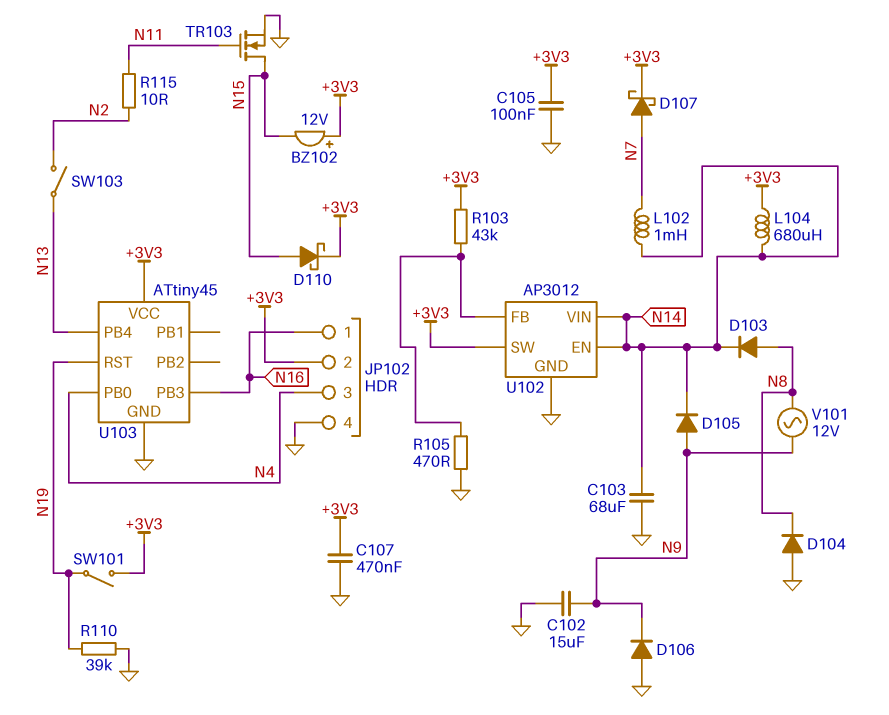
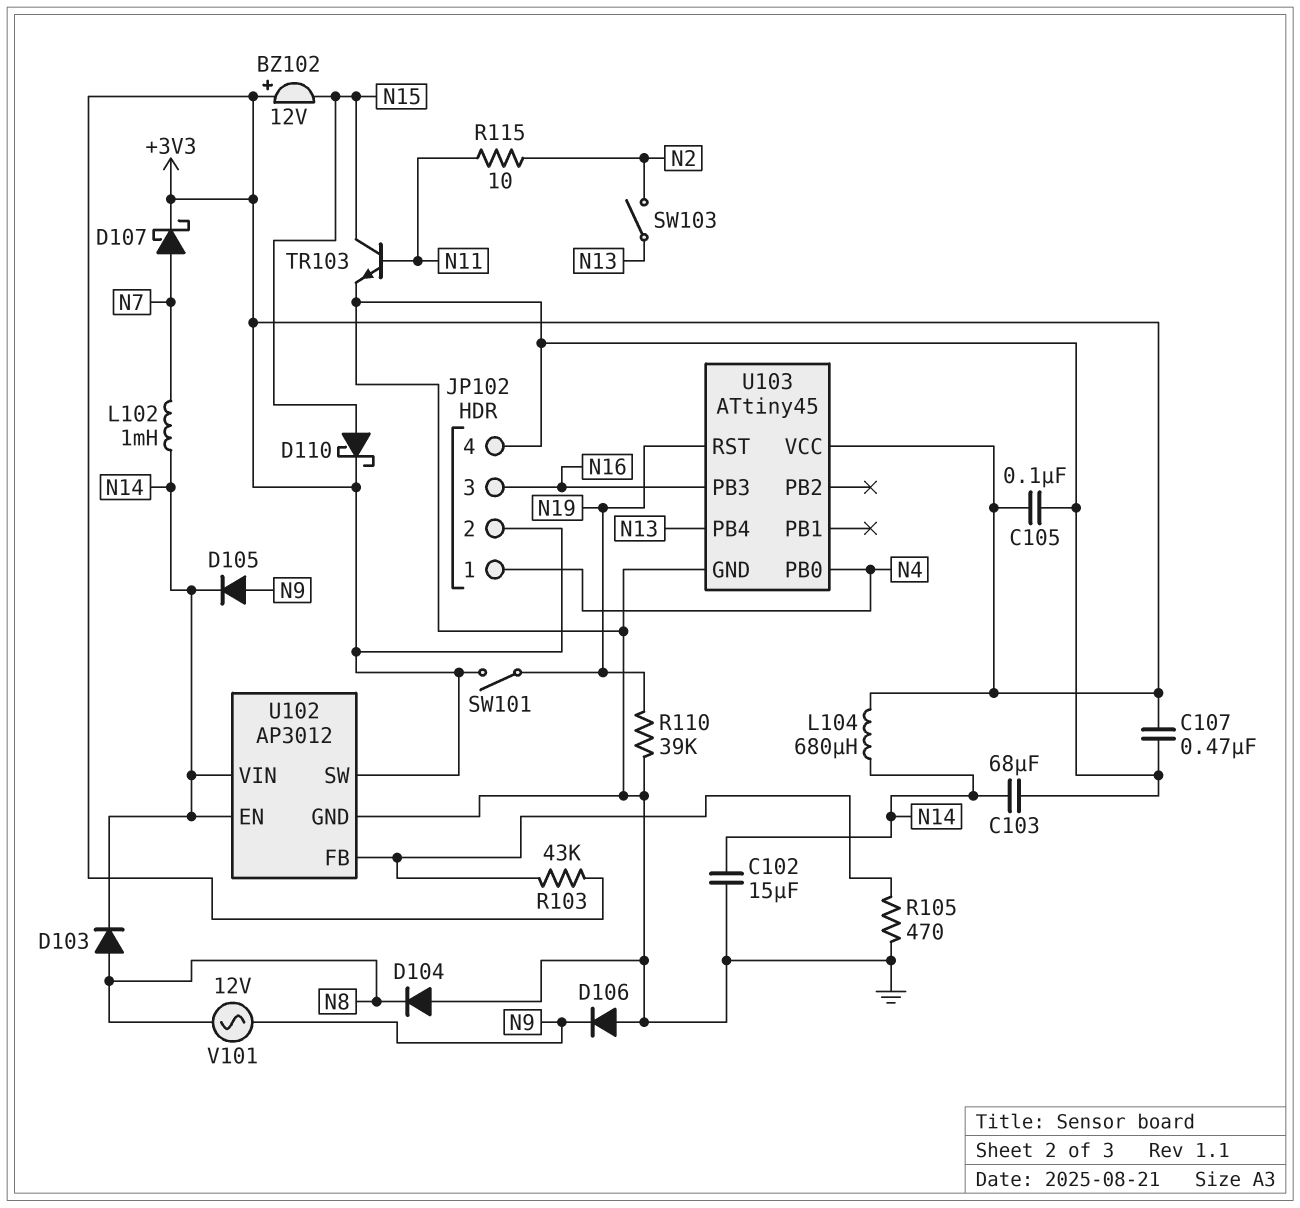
C102: 15uF (GND, N9) -> 15uF (GND, N14)
JP102 pin 1: N16 -> N4
JP102 pin 3: N4 -> N16
TR103: NMOS (G N11, D N15, S GND) -> NPN (B N11, C N15, E GND)

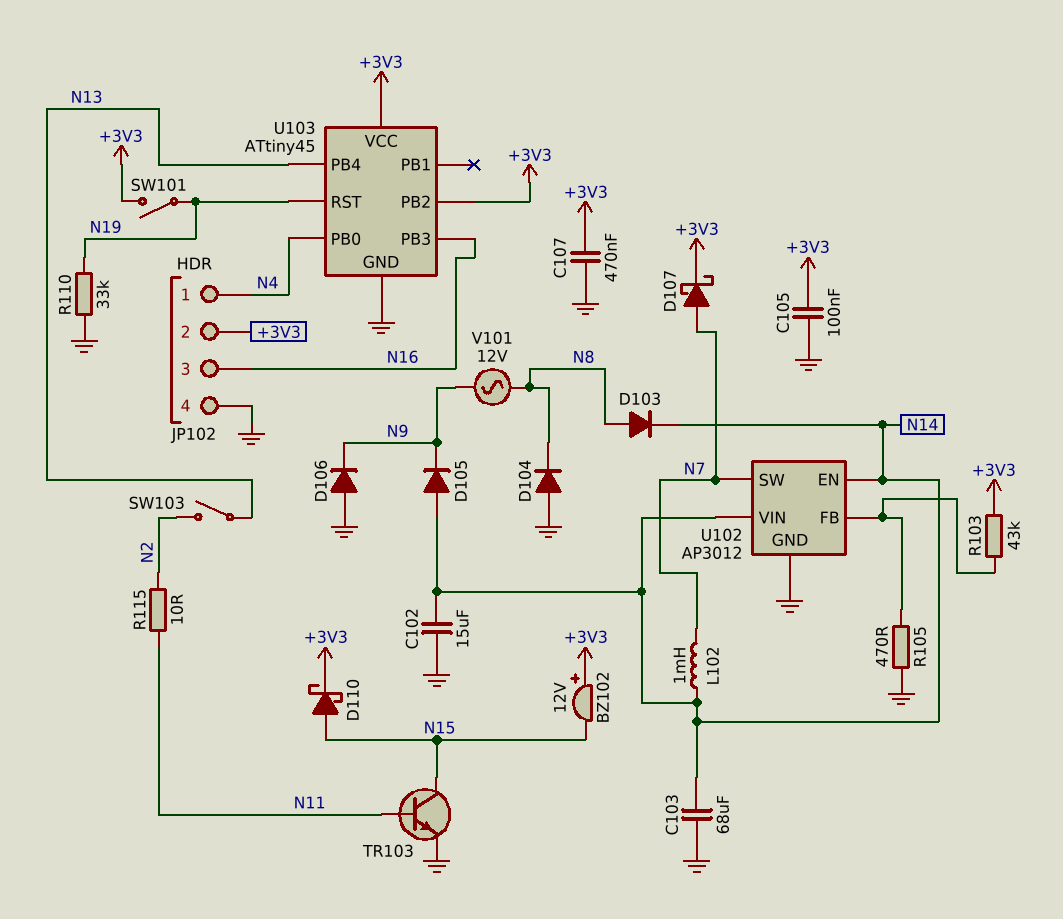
D105: diode (A N9, K N14) -> diode (A N14, K N9)
L104: 680uH (+3V3, N14) -> none
R110: 39k (GND, N19) -> 33k (GND, N19)
U102 pin SW: +3V3 -> N7
U103 pin PB2: none -> +3V3

